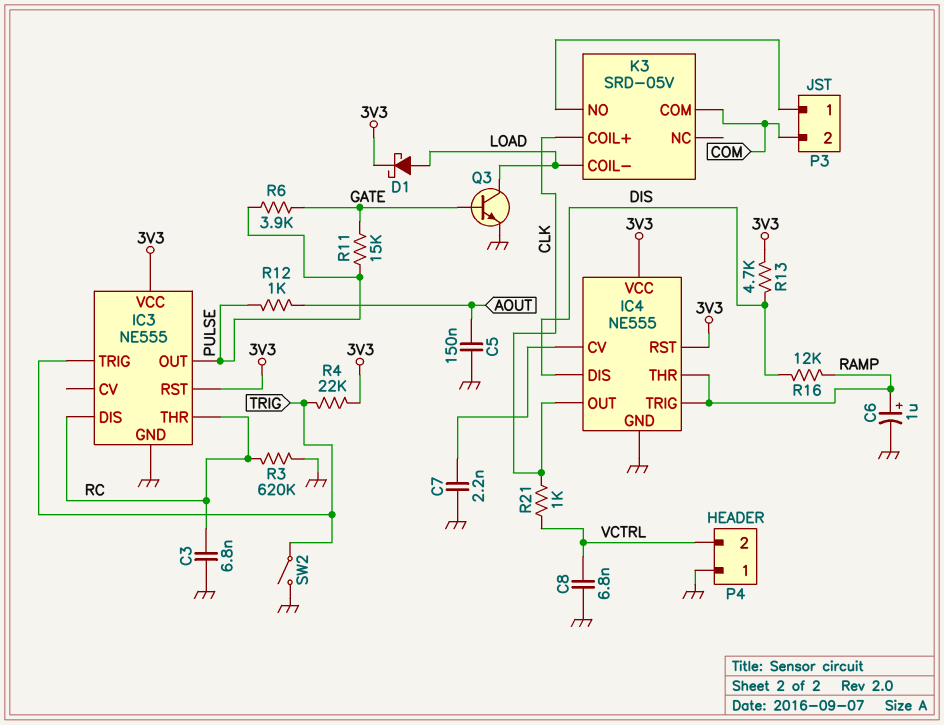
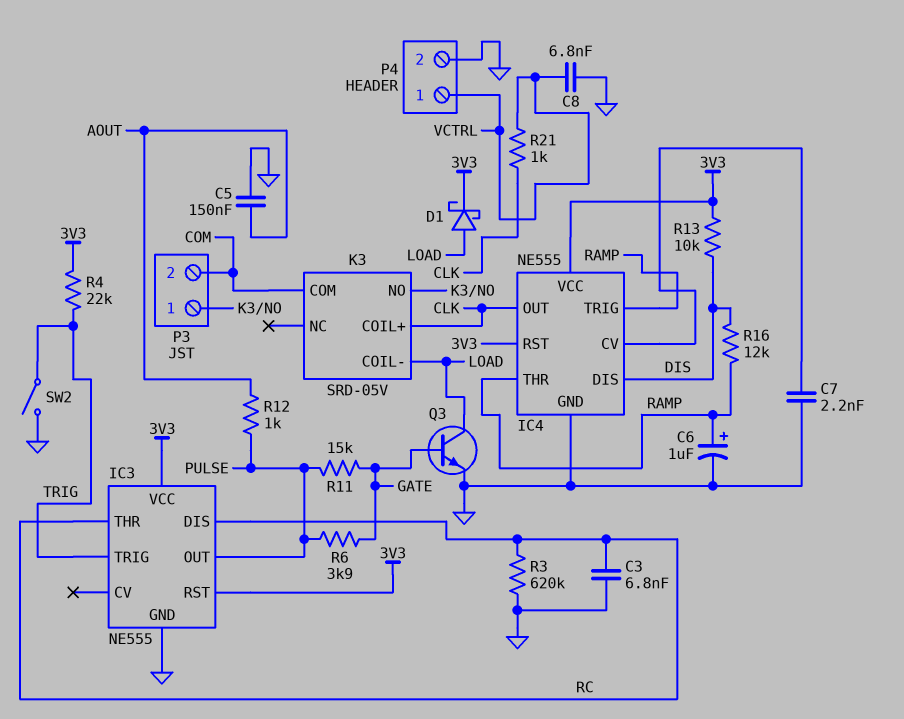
P4 pin 1: GND -> VCTRL
P4 pin 2: VCTRL -> GND
R13: 4.7k (3V3, DIS) -> 10k (3V3, DIS)

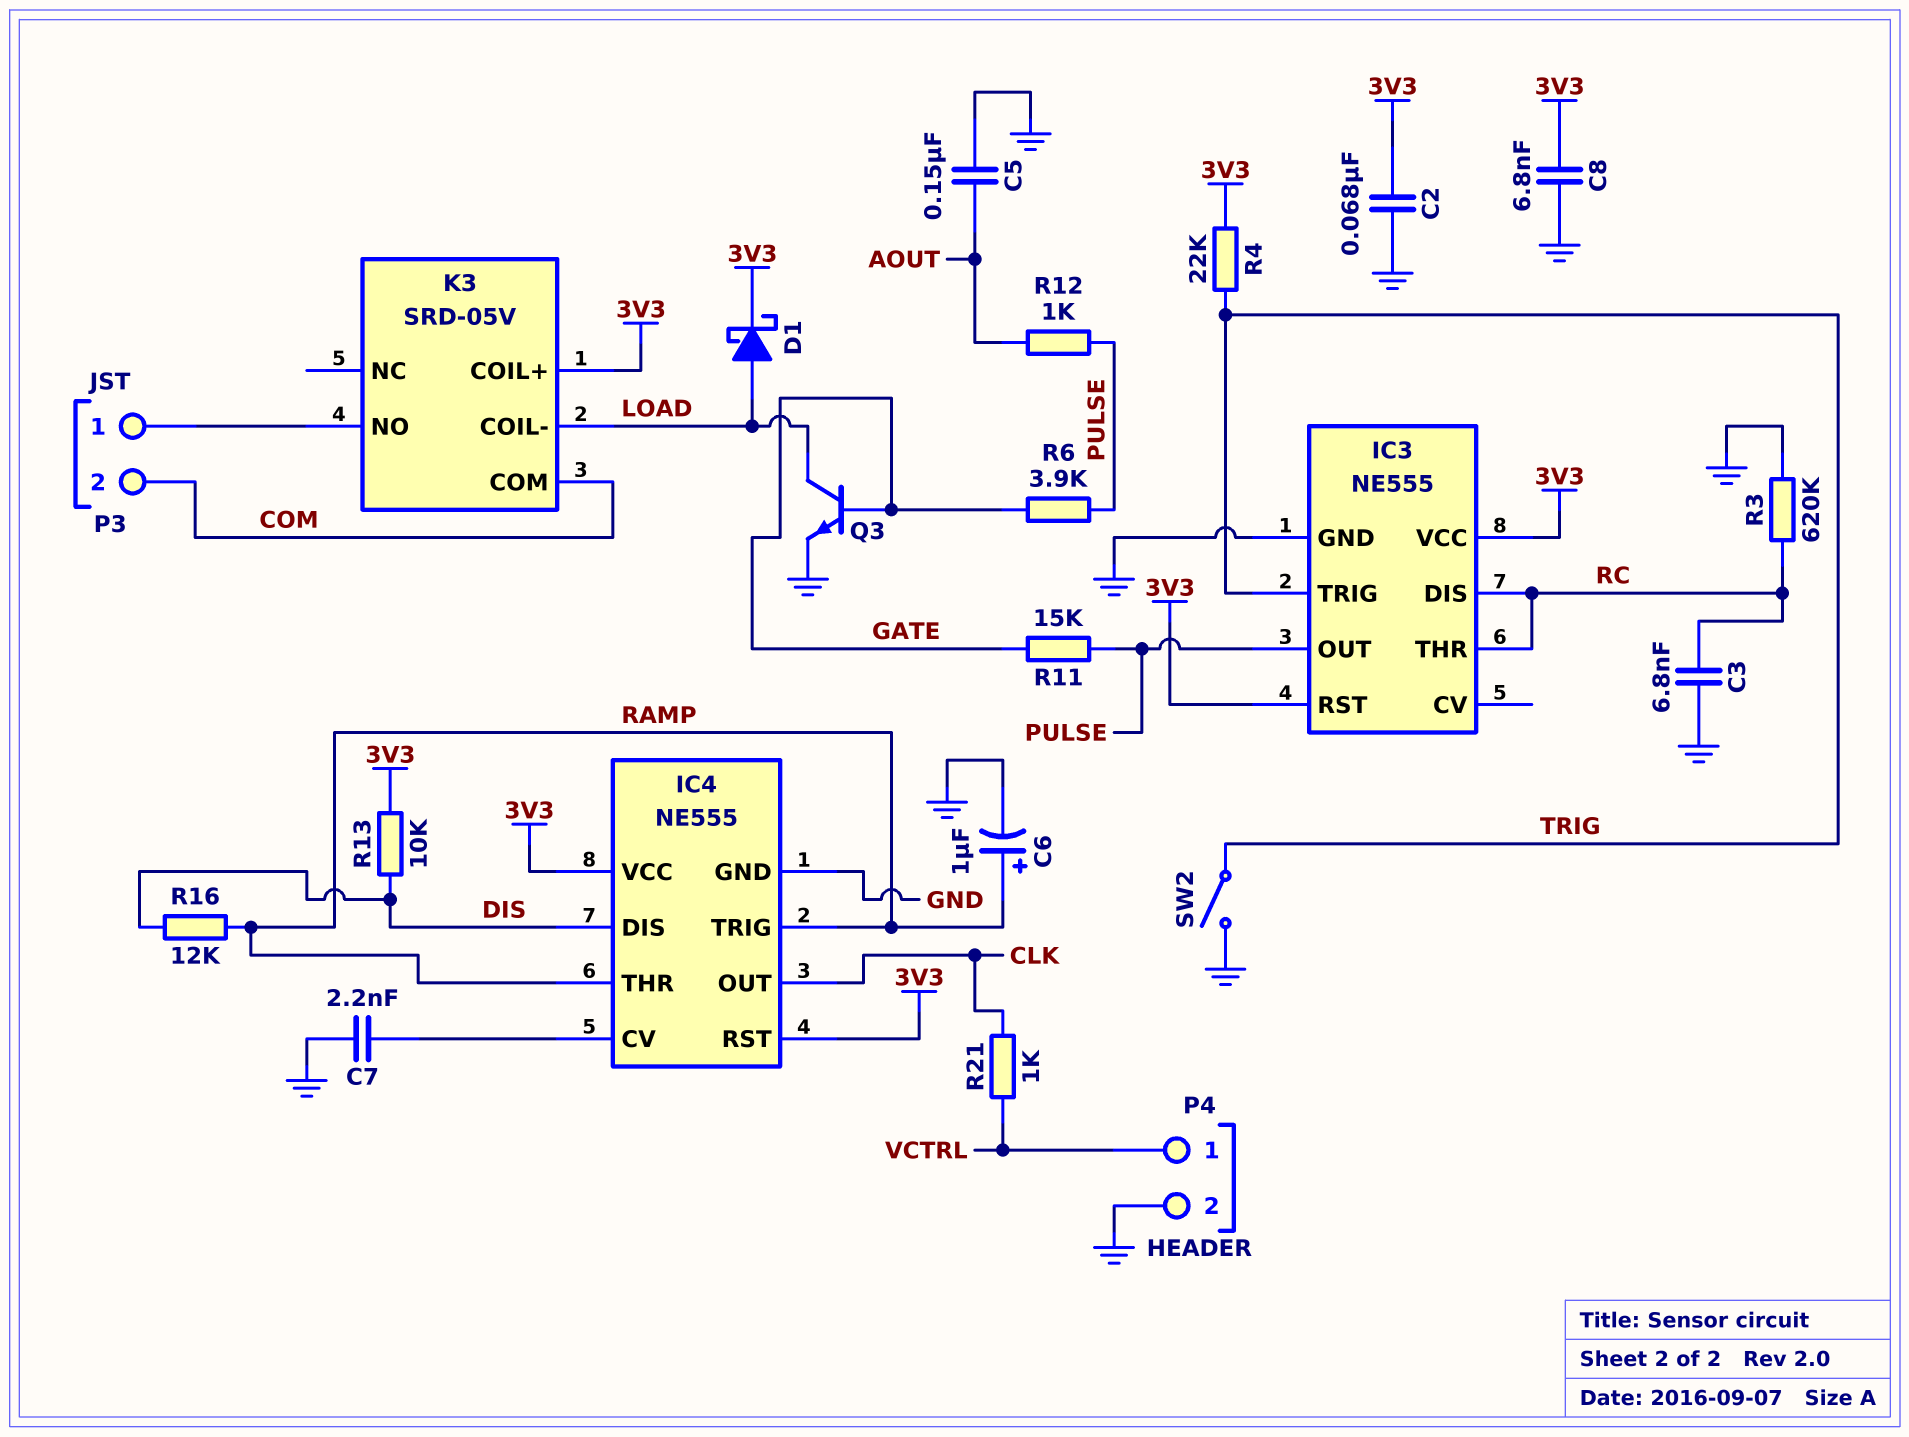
C2: none -> 68nF (3V3, GND)
C8: 6.8nF (GND, VCTRL) -> 6.8nF (3V3, GND)
K3 pin COIL+: CLK -> 3V3

